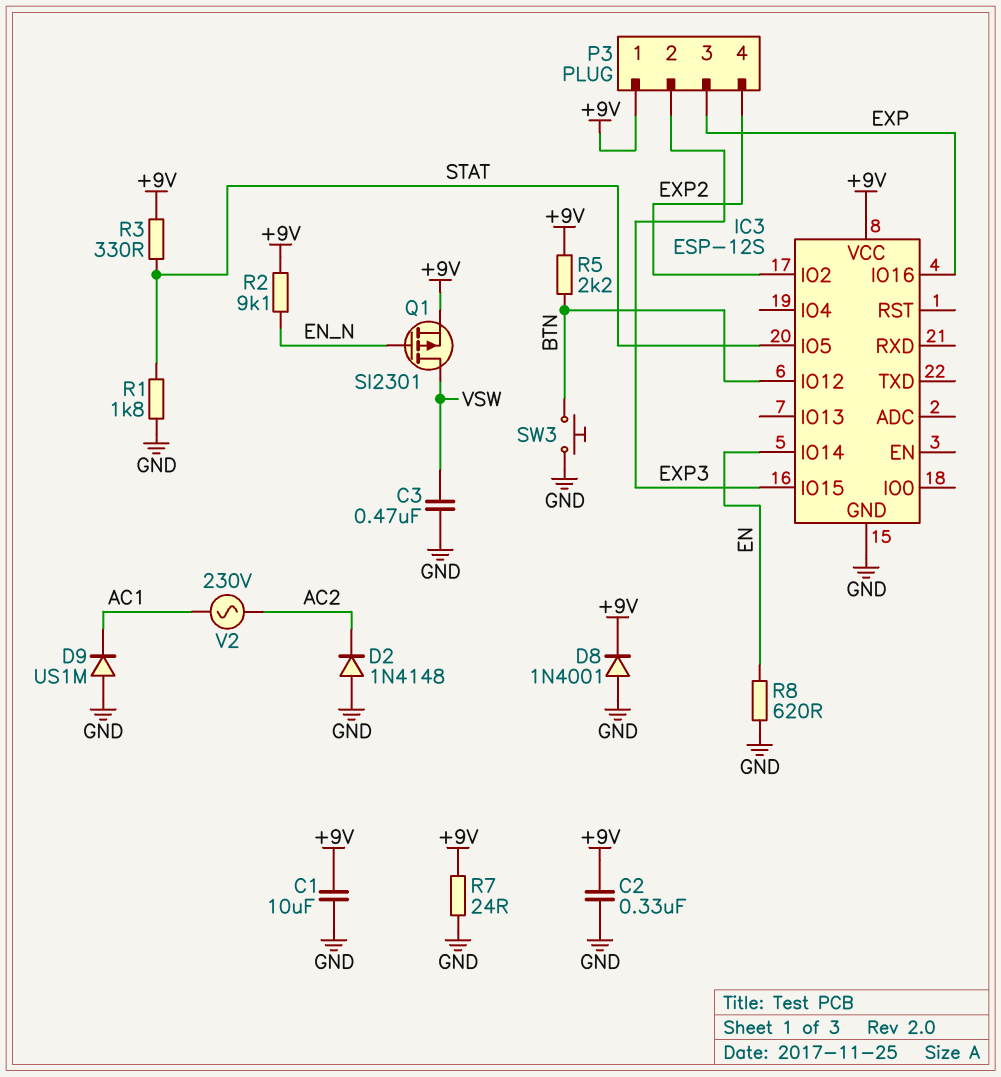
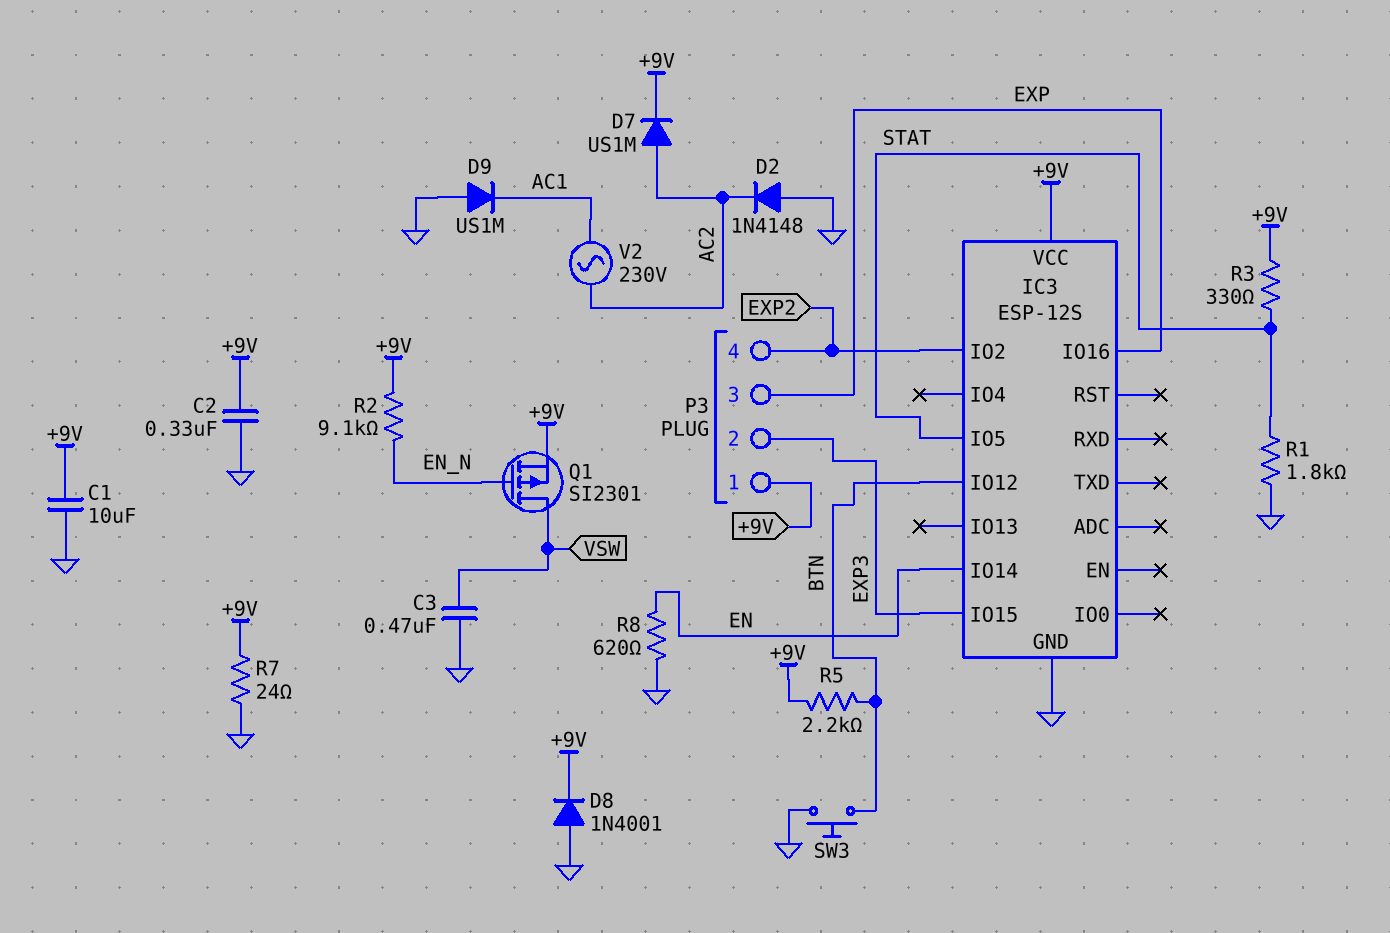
D7: none -> diode US1M (A AC2, K +9V)

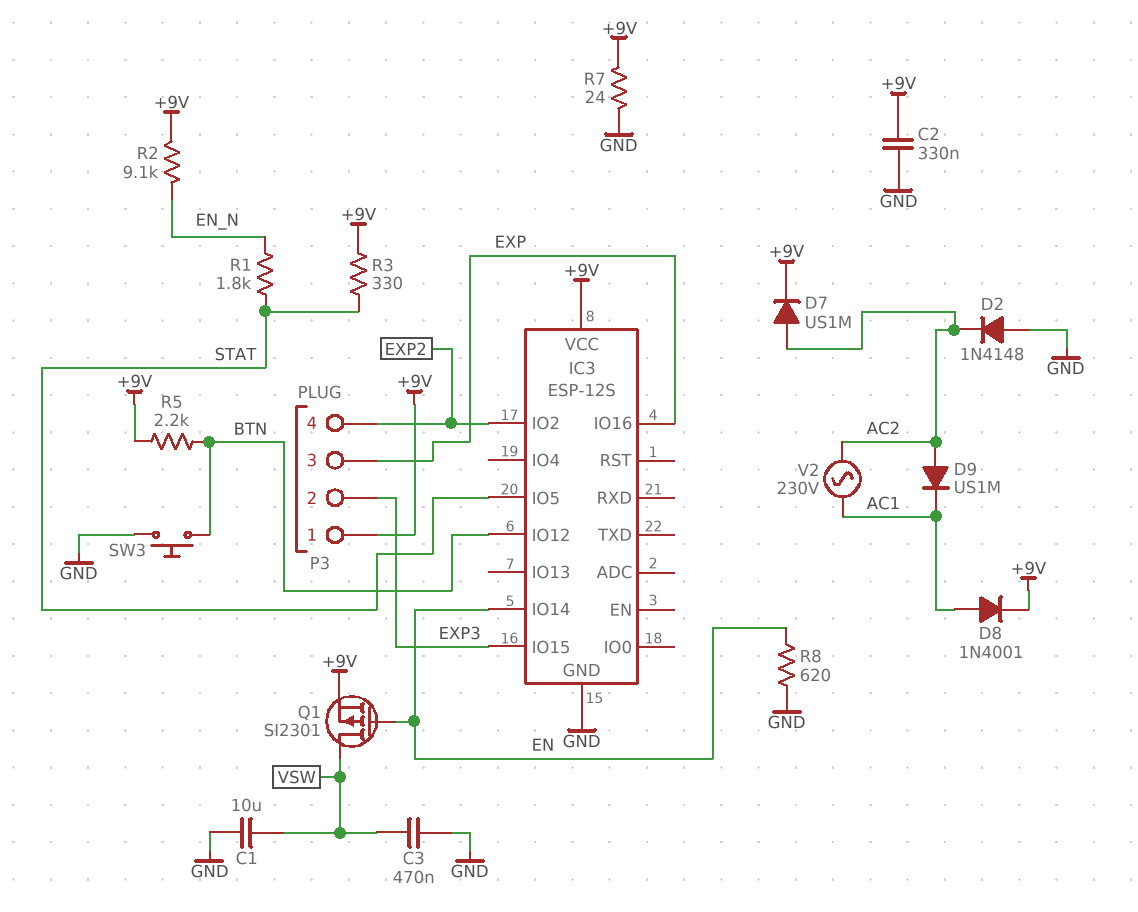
C1: 10uF (+9V, GND) -> 10uF (GND, VSW)
D8: diode 1N4001 (A GND, K +9V) -> diode 1N4001 (A AC1, K +9V)
D9: diode US1M (A GND, K AC1) -> diode US1M (A AC2, K AC1)
Q1: PMOS SI2301 (G EN_N, D VSW, S +9V) -> PMOS SI2301 (G EN, D VSW, S +9V)
R1: 1.8k (GND, STAT) -> 1.8k (EN_N, STAT)

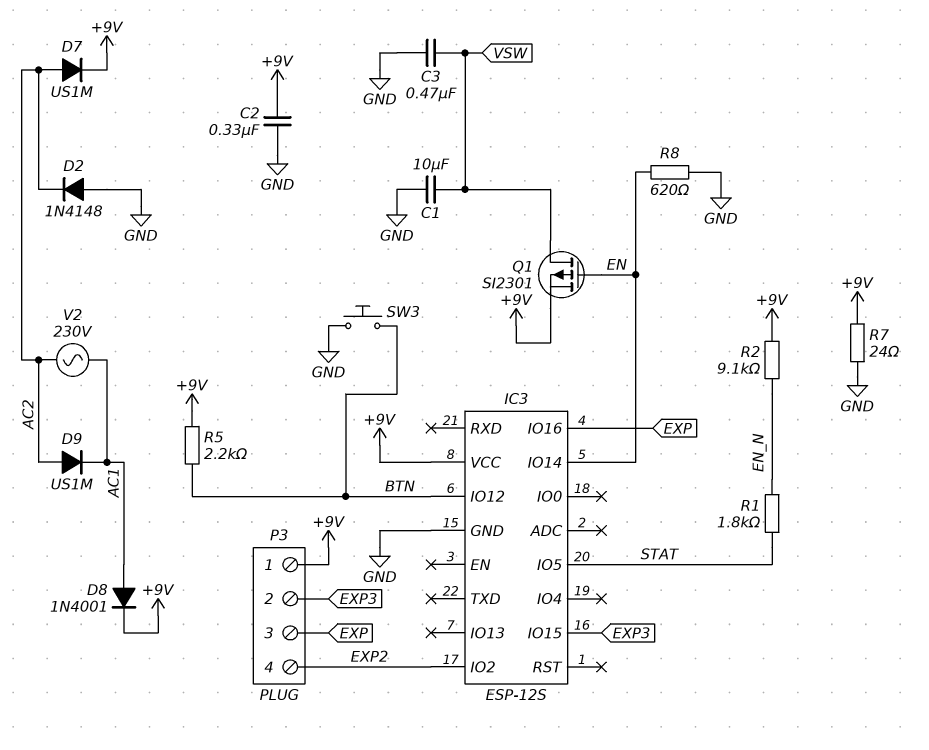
R3: 330 (+9V, STAT) -> none

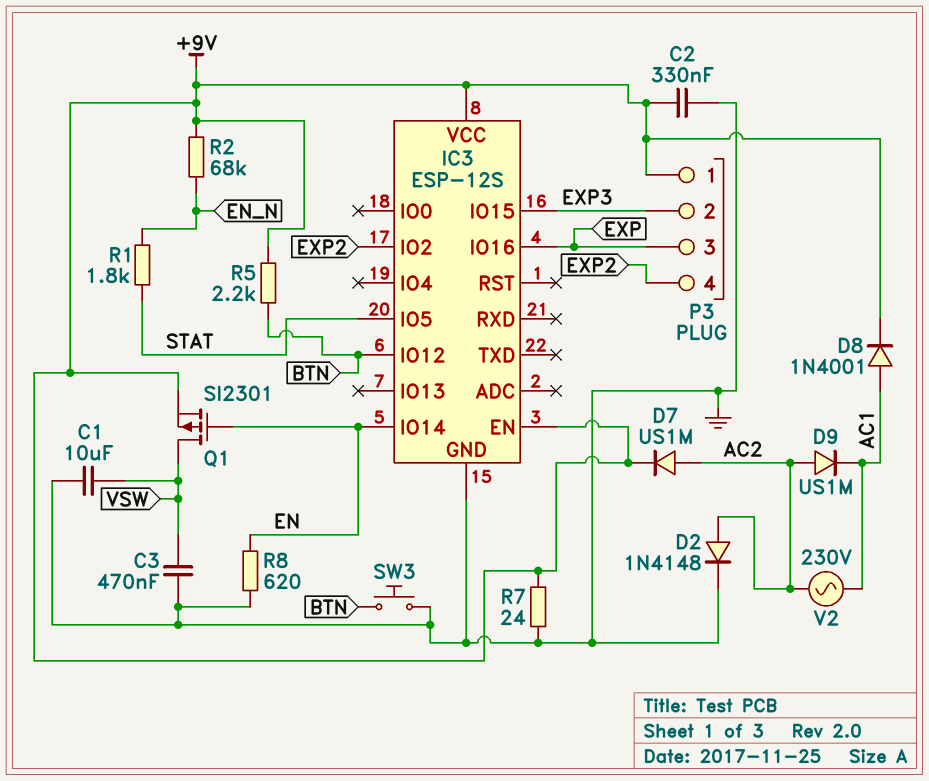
D2: diode 1N4148 (A GND, K AC2) -> diode 1N4148 (A AC2, K GND)
IC3 pin EN: none -> +9V
R2: 9.1k (+9V, EN_N) -> 68k (+9V, EN_N)

